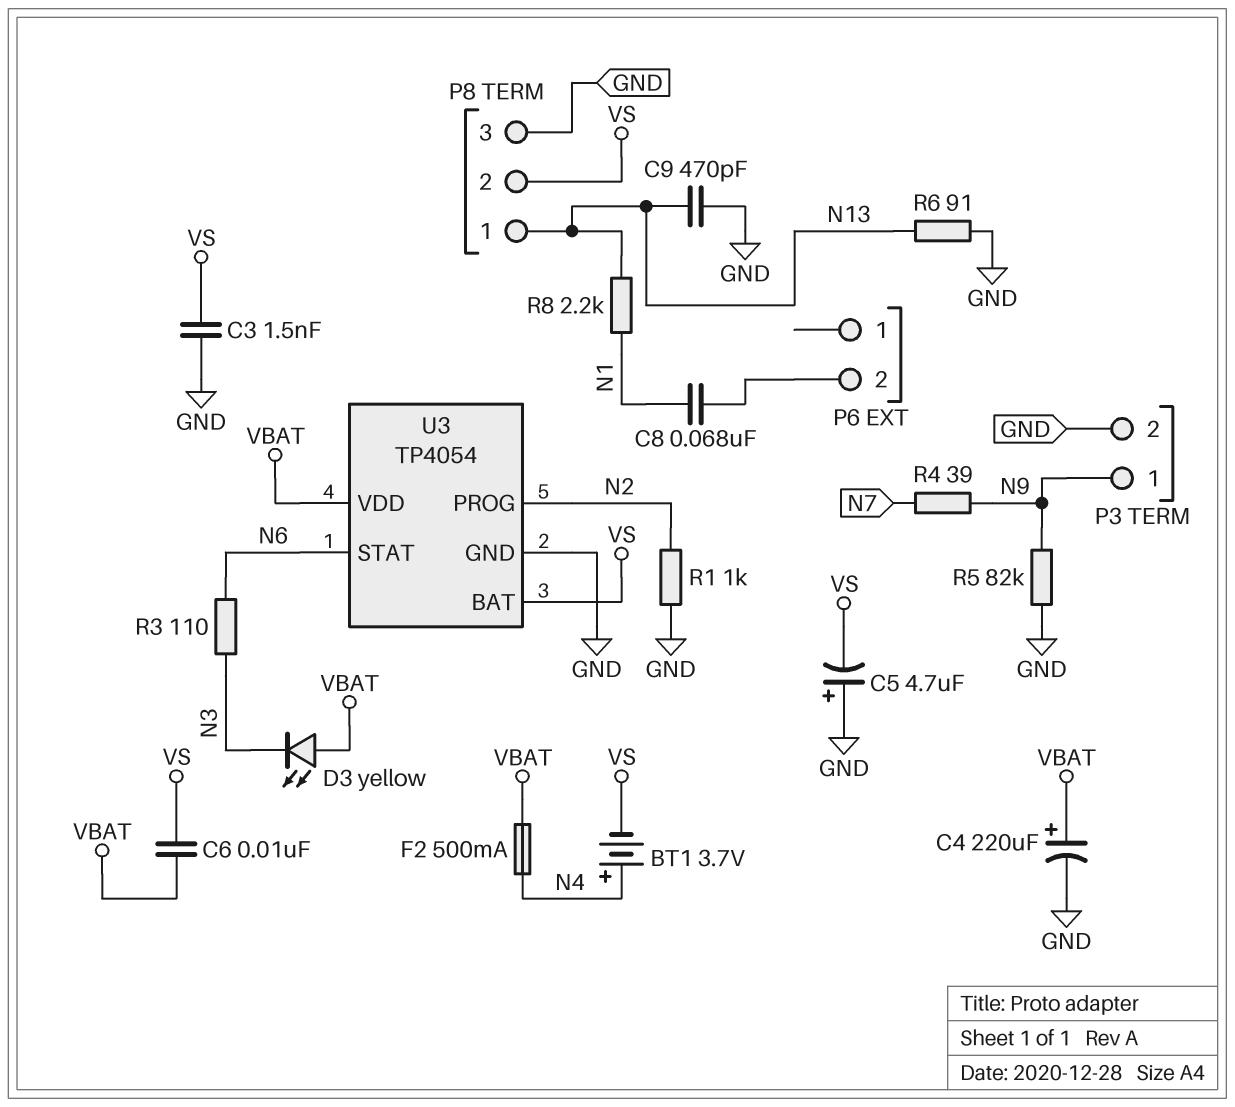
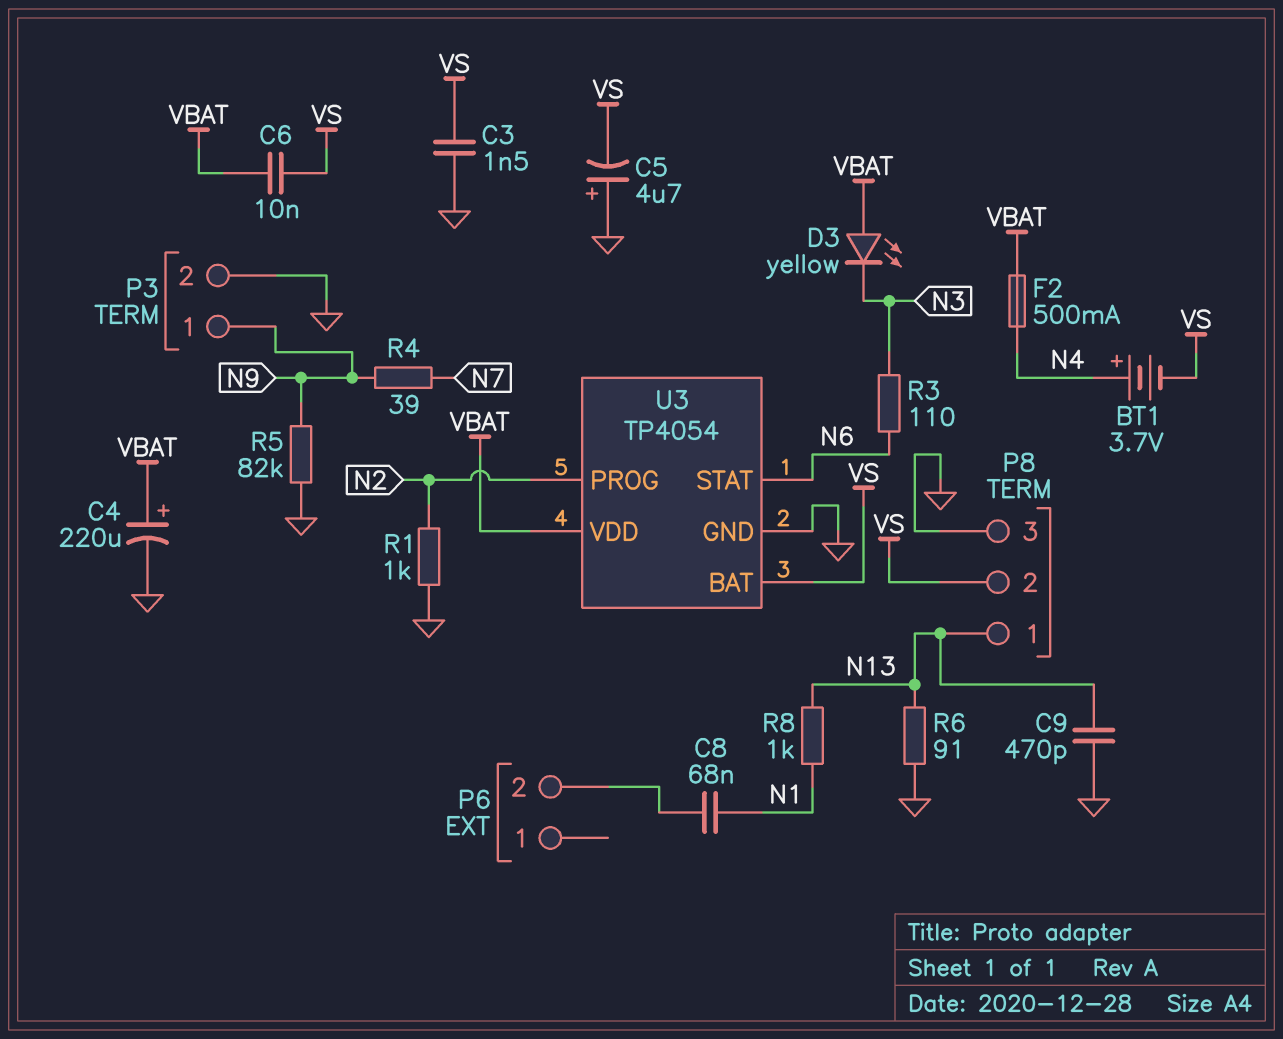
R8: 2.2k (N1, N13) -> 1k (N1, N13)

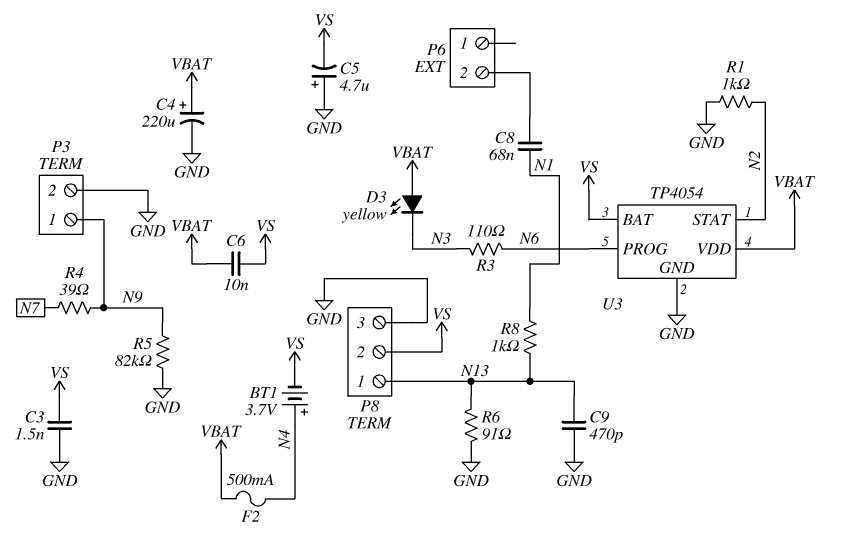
U3 pin PROG: N2 -> N6
U3 pin STAT: N6 -> N2

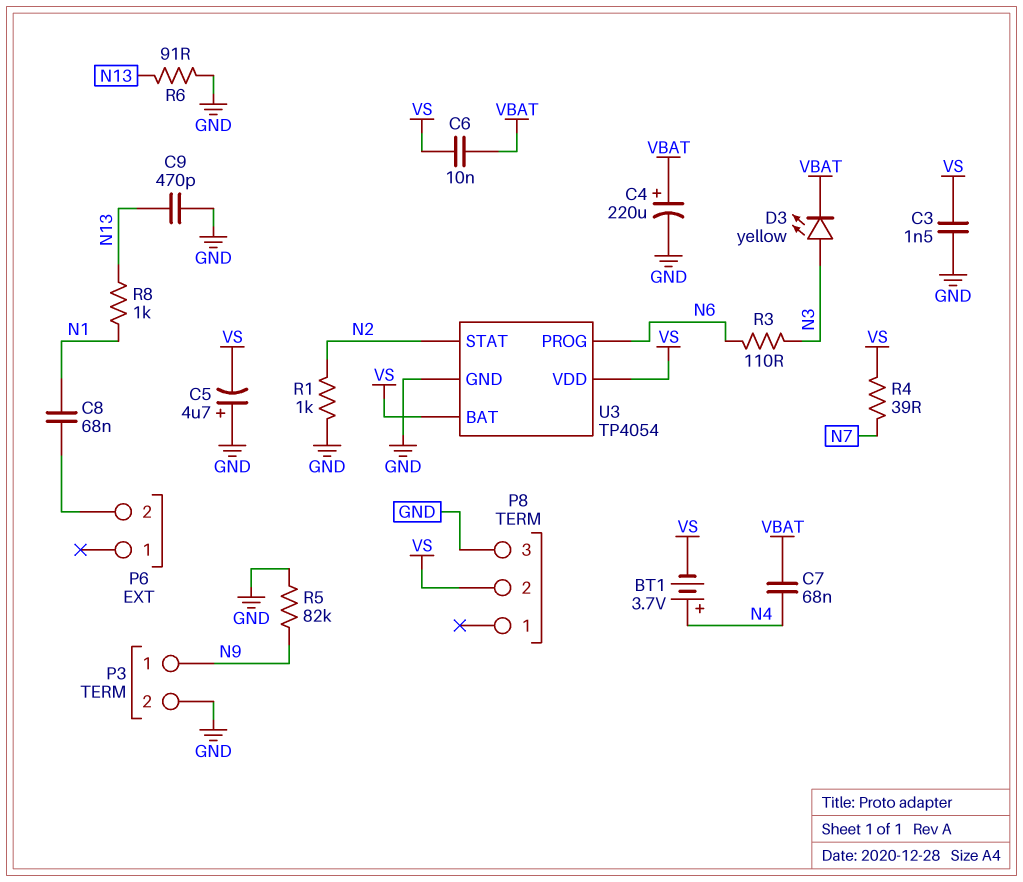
C7: none -> 68nF (N4, VBAT)
D3: LED yellow (A VBAT, K N3) -> LED yellow (A N3, K VBAT)
F2: 500mA (N4, VBAT) -> none
P8 pin 1: N13 -> none
R4: 39 (N7, N9) -> 39 (N7, VS)
U3 pin VDD: VBAT -> VS

